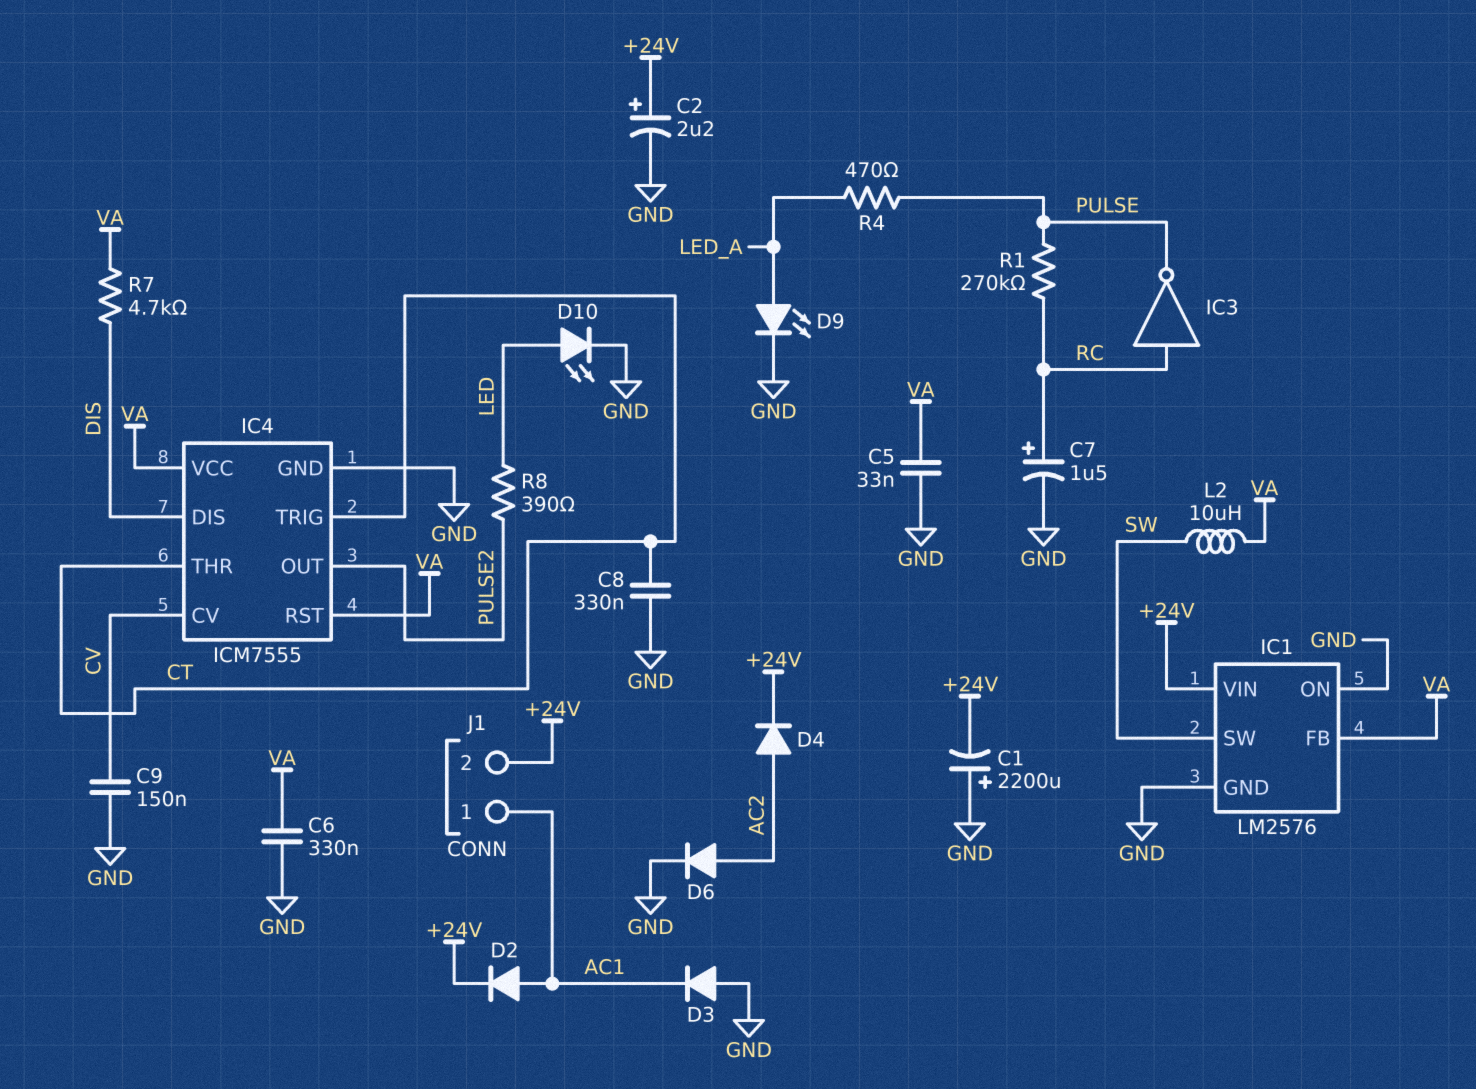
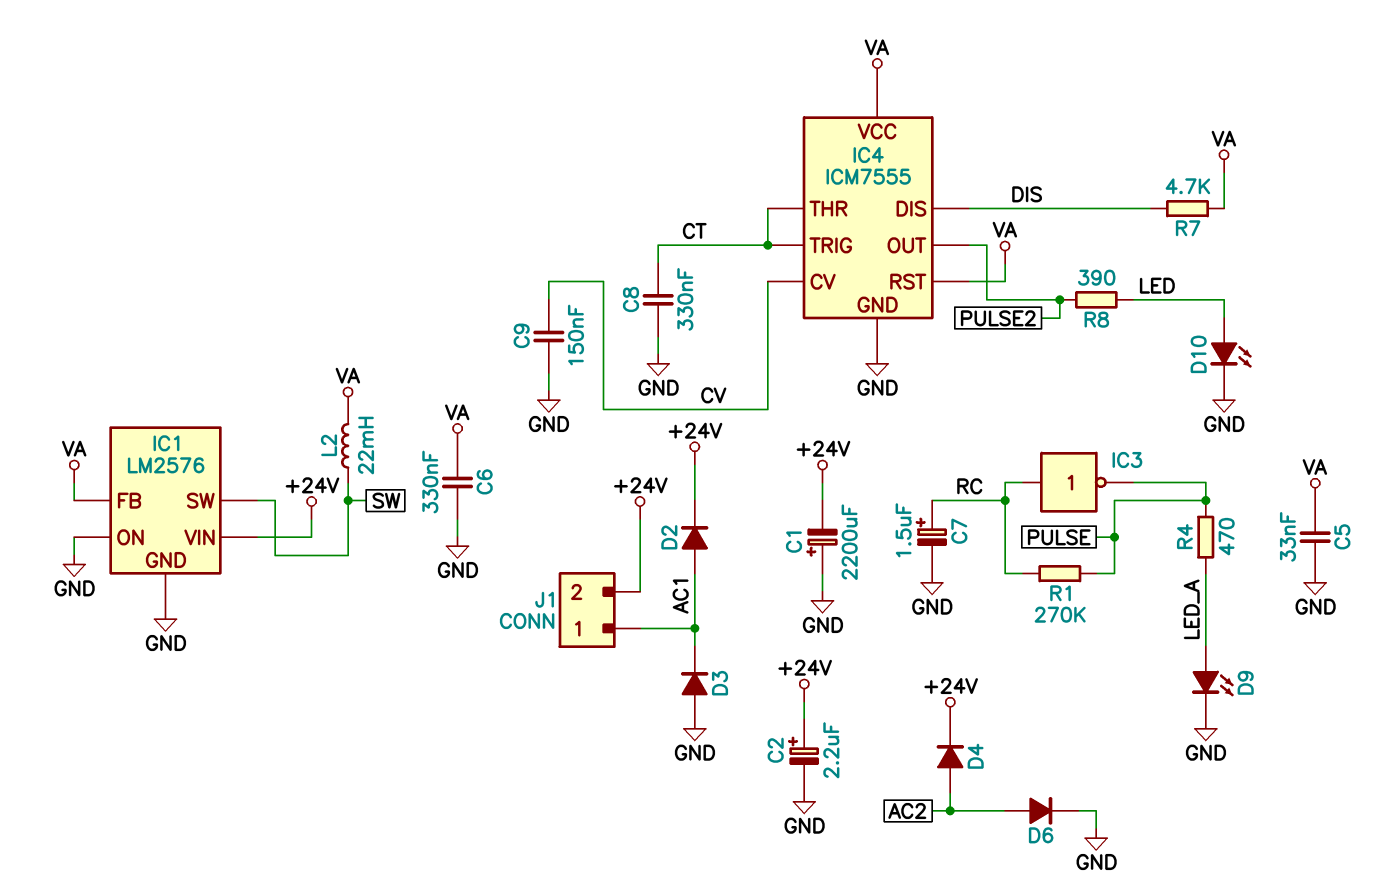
L2: 10uH (SW, VA) -> 22mH (SW, VA)

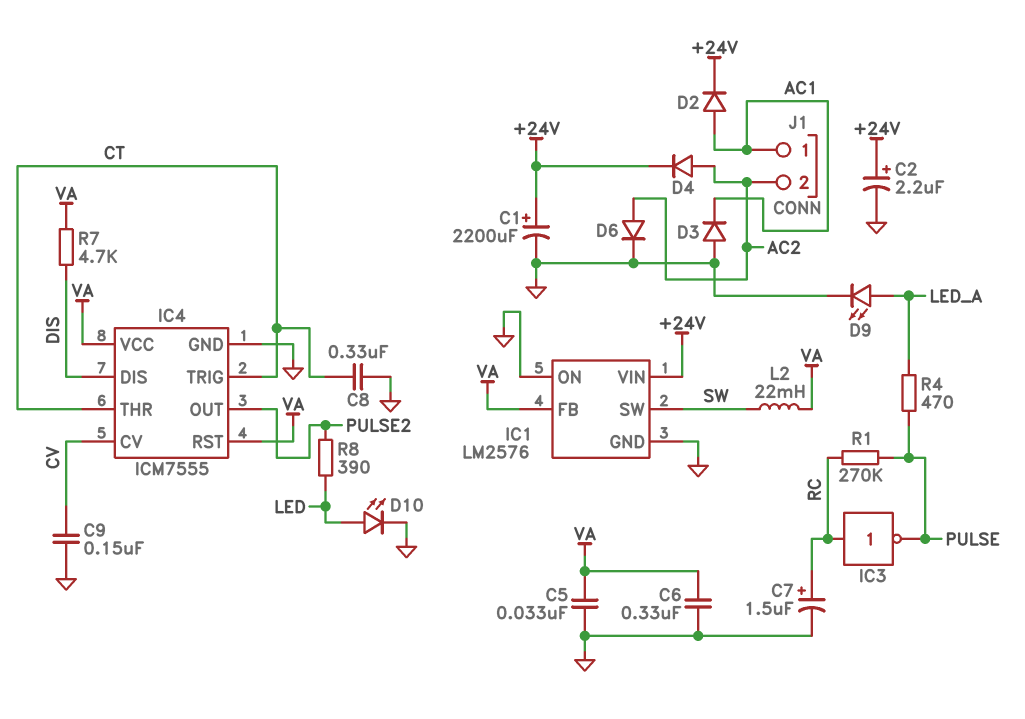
C1: 2200uF (plus GND, minus +24V) -> 2200uF (plus +24V, minus GND)
J1 pin 2: +24V -> AC2

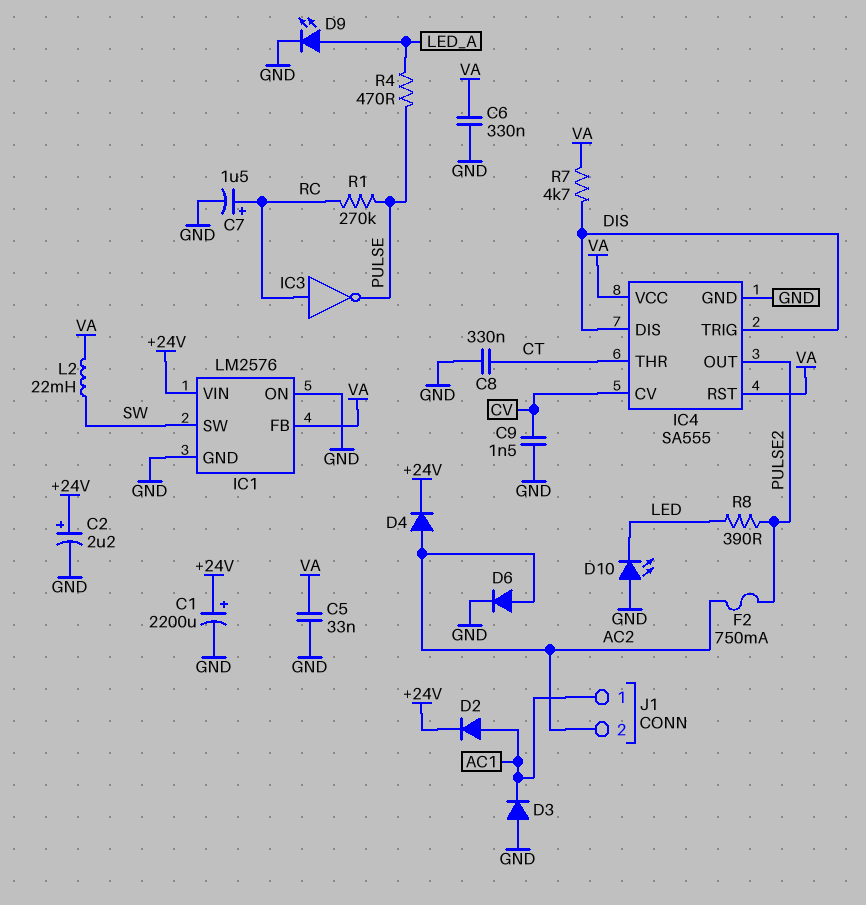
C9: 150nF (CV, GND) -> 1.5nF (CV, GND)
D10: LED (A LED, K GND) -> LED (A GND, K LED)
F2: none -> 750mA (AC2, PULSE2)
IC4: ICM7555 -> SA555
IC4 pin TRIG: CT -> DIS

